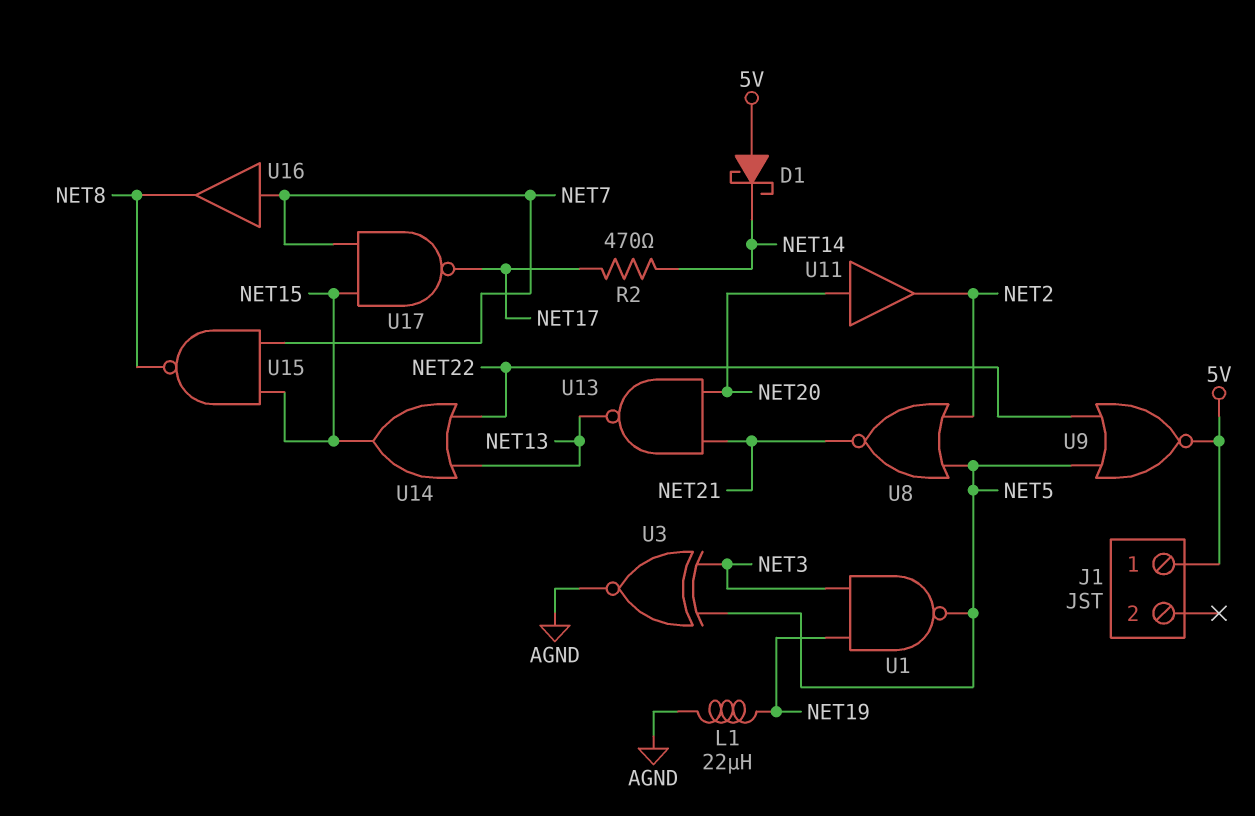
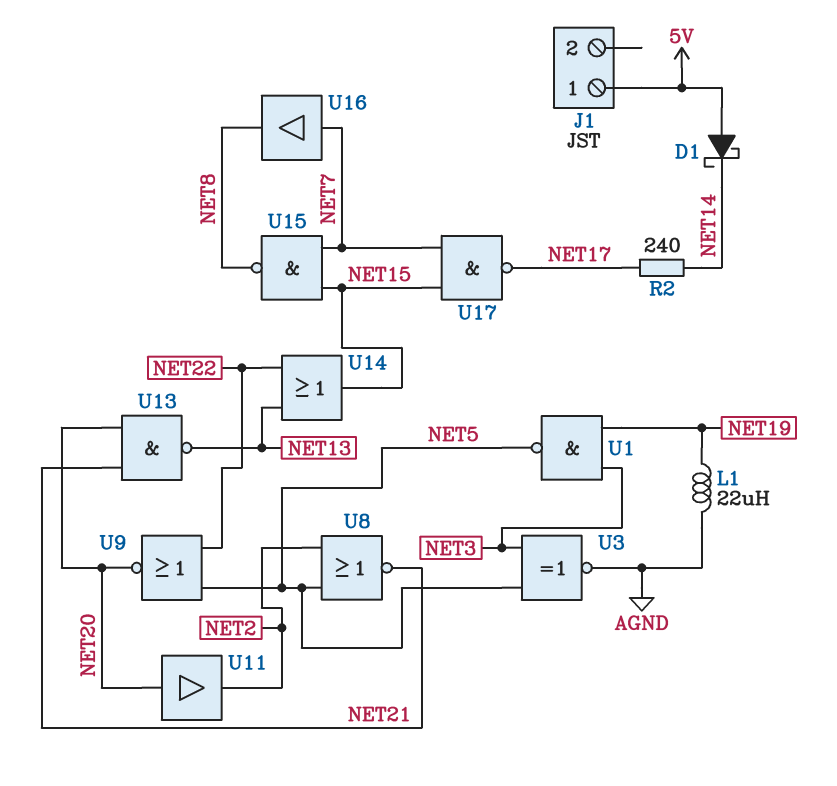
R2: 470 (NET14, NET17) -> 240 (NET14, NET17)
U9: NOR (in NET5, in NET22, out 5V) -> NOR (in NET5, in NET22, out NET20)

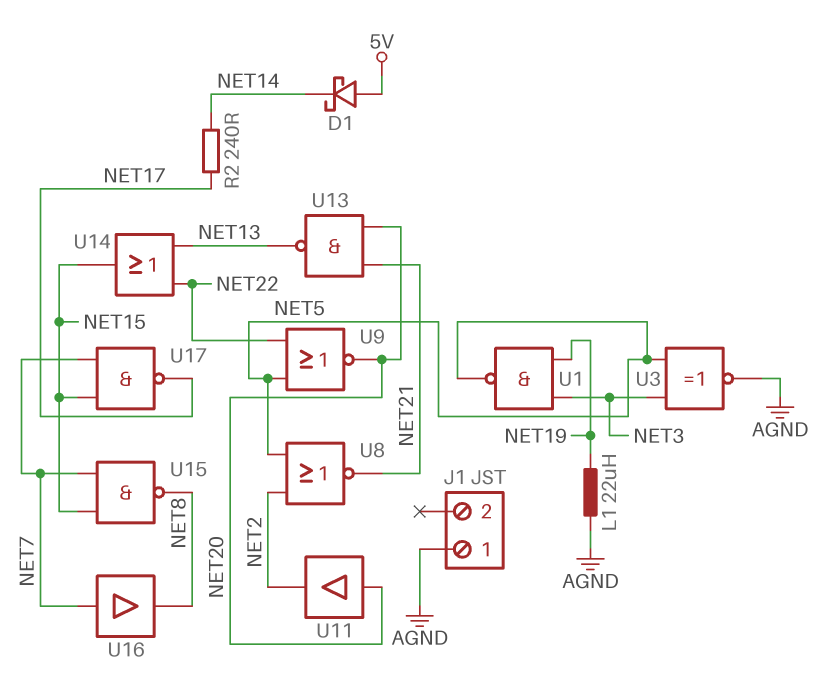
J1 pin 1: 5V -> AGND

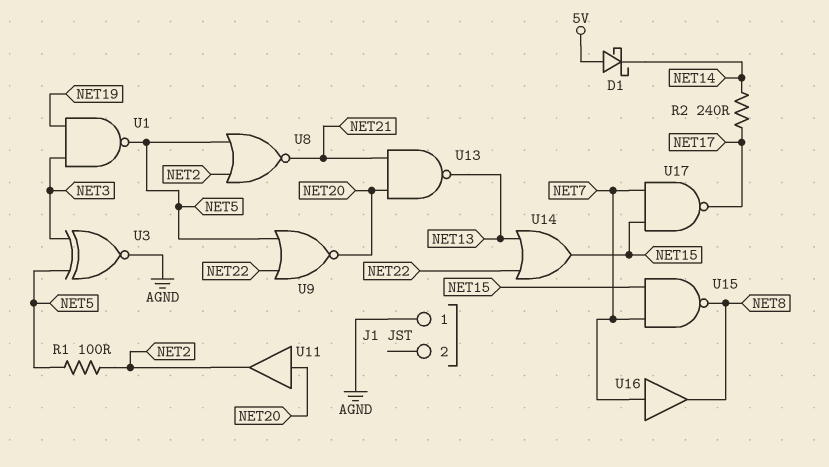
L1: 22uH (AGND, NET19) -> none
R1: none -> 100 (NET2, NET5)

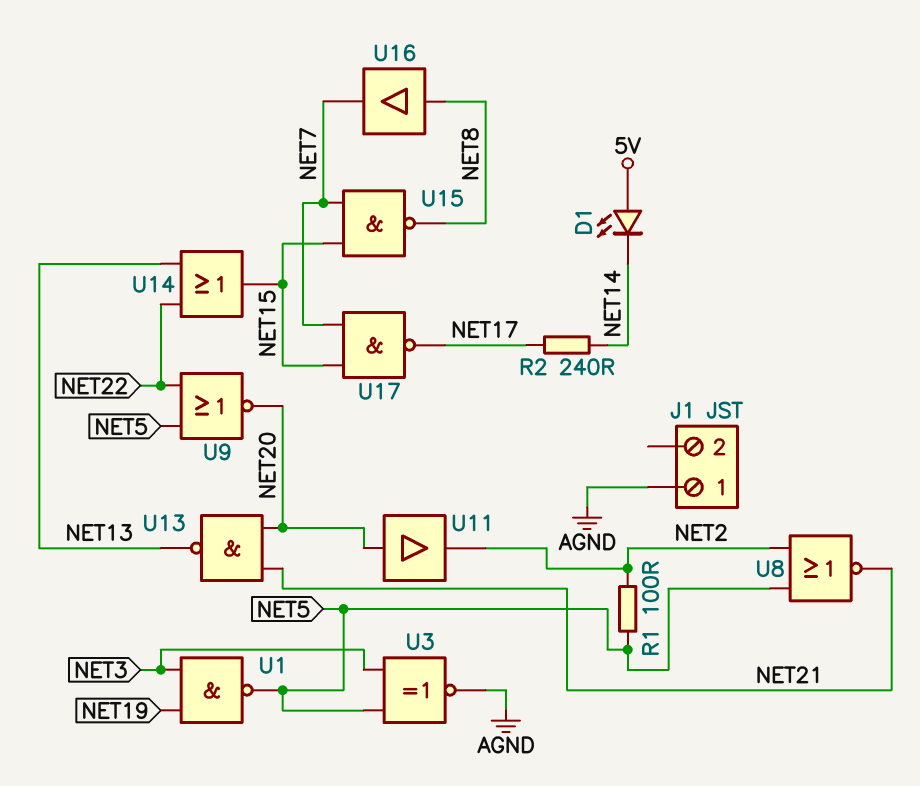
D1: schottky (A 5V, K NET14) -> LED (A 5V, K NET14)
U16: buffer (in NET7, out NET8) -> buffer (in NET8, out NET7)

